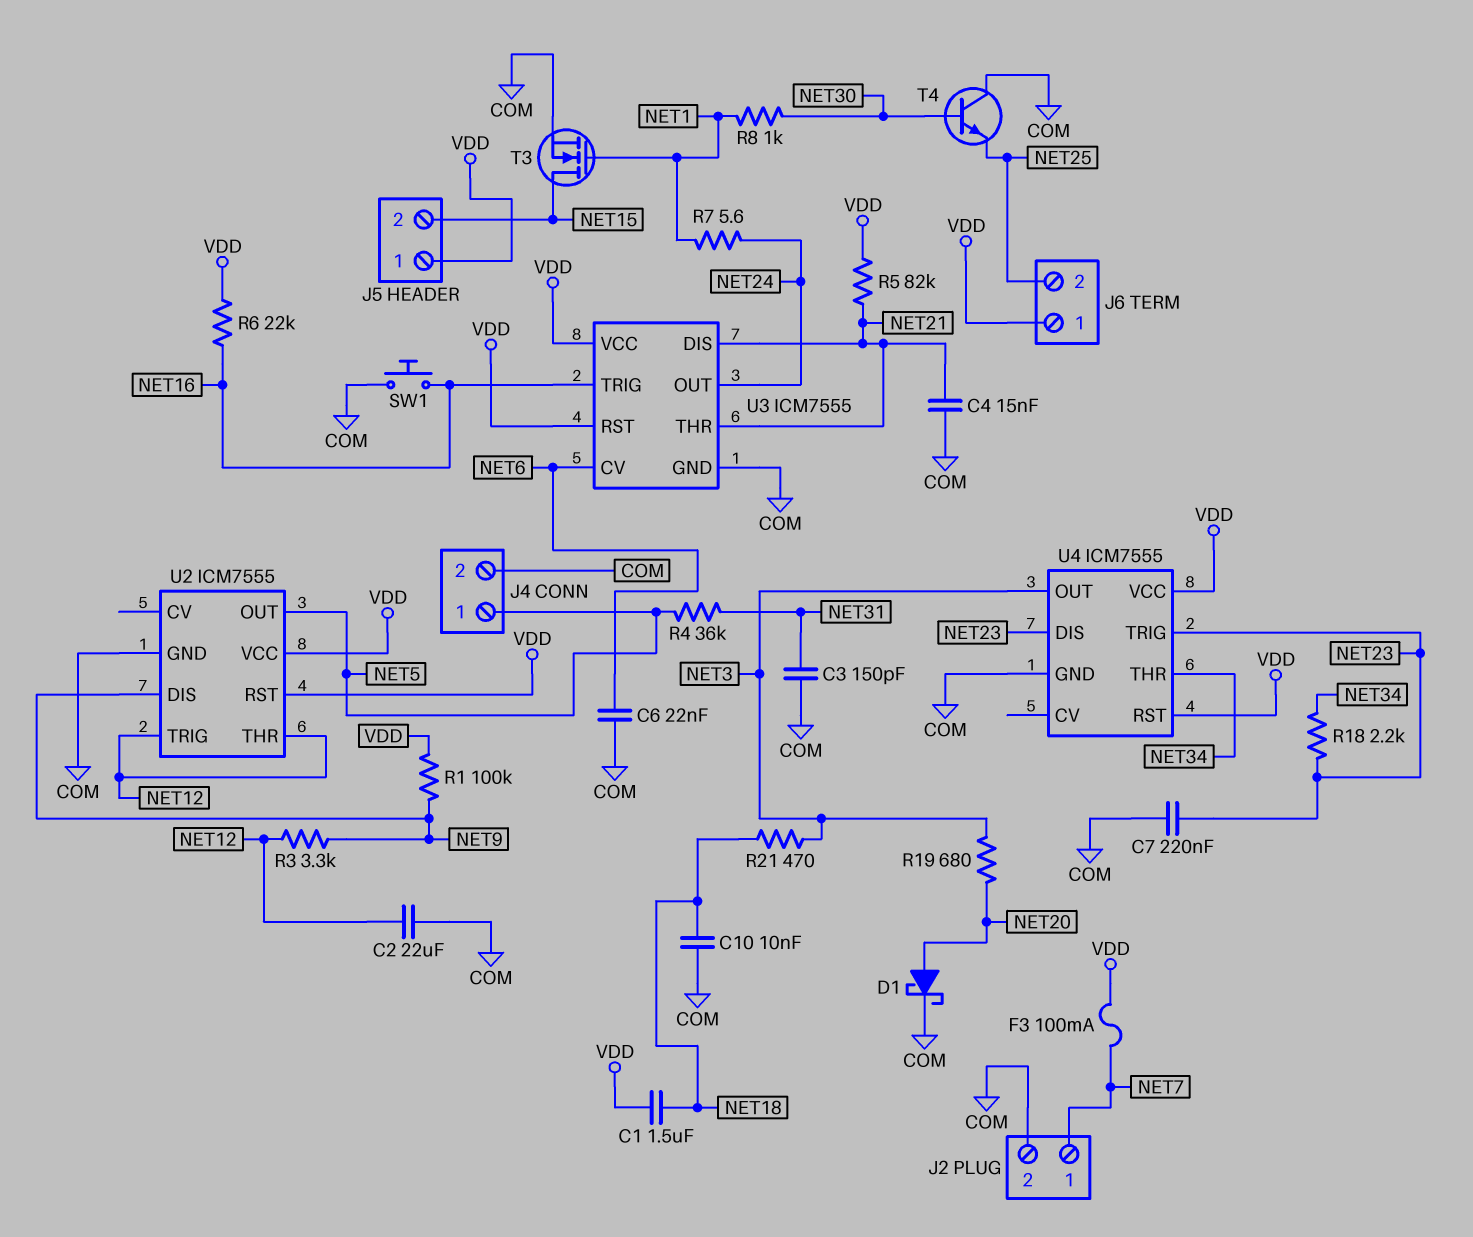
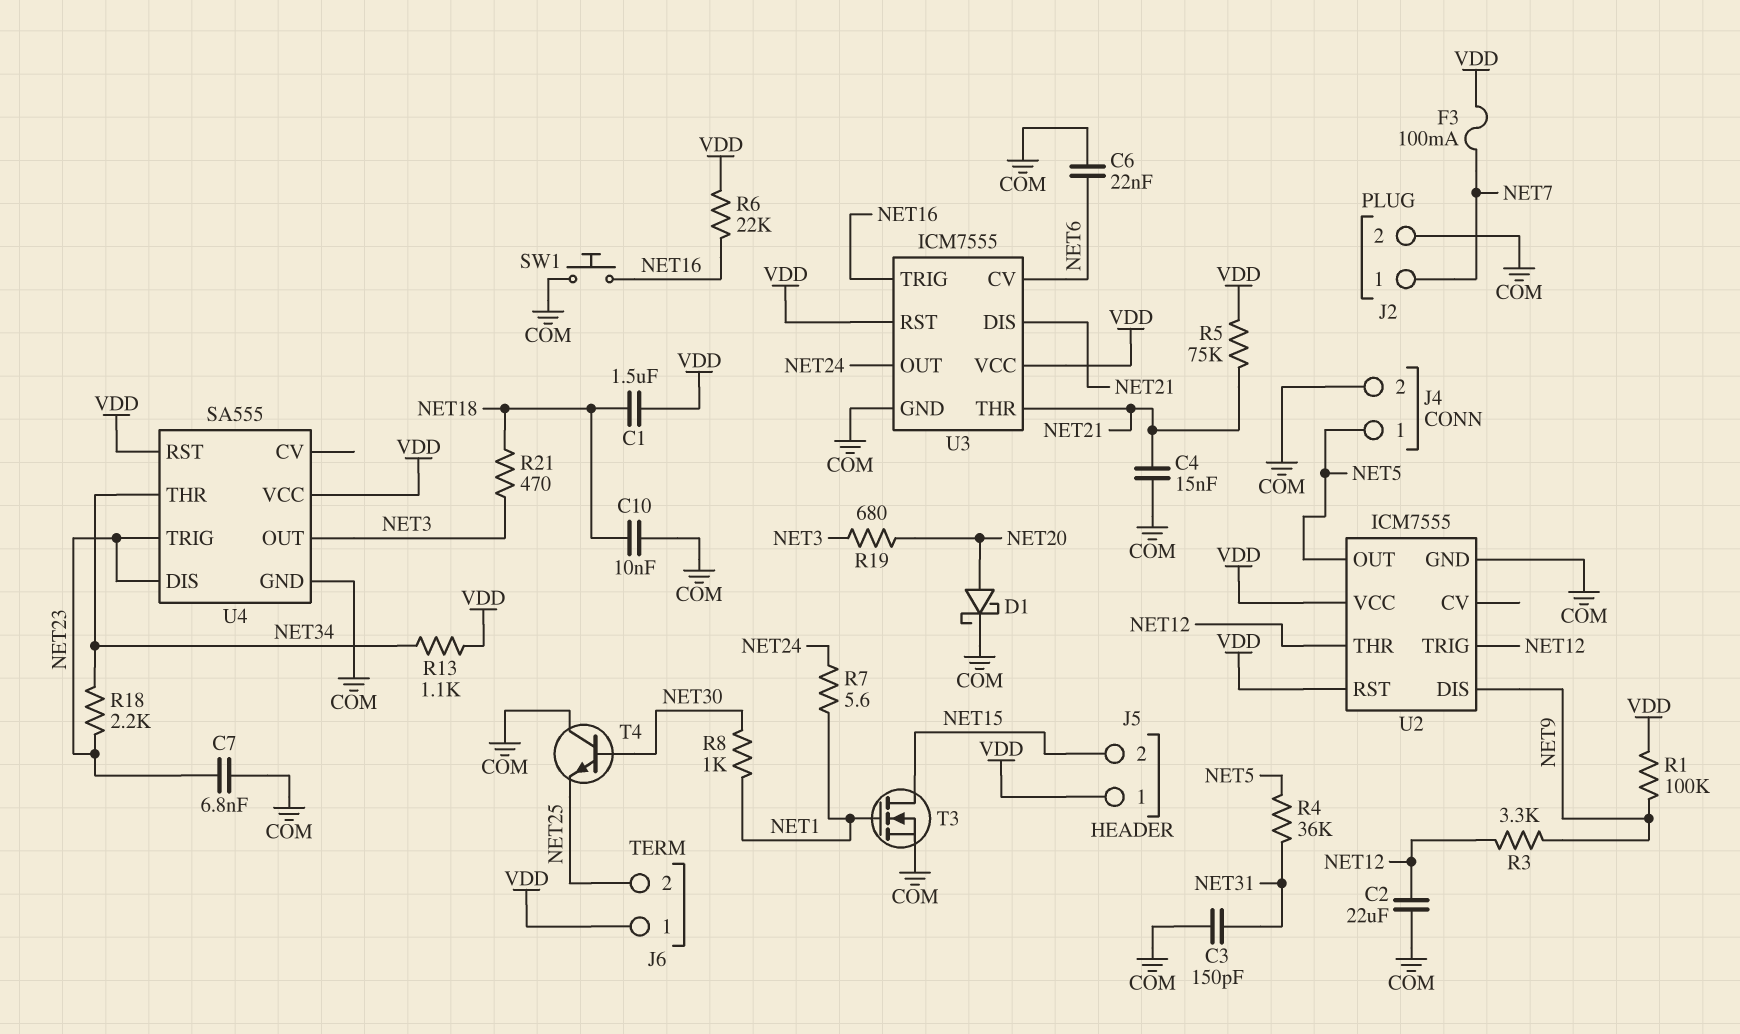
C7: 220nF (COM, NET23) -> 6.8nF (COM, NET23)
R5: 82k (NET21, VDD) -> 75k (NET21, VDD)
R13: none -> 1.1k (NET34, VDD)
U4: ICM7555 -> SA555

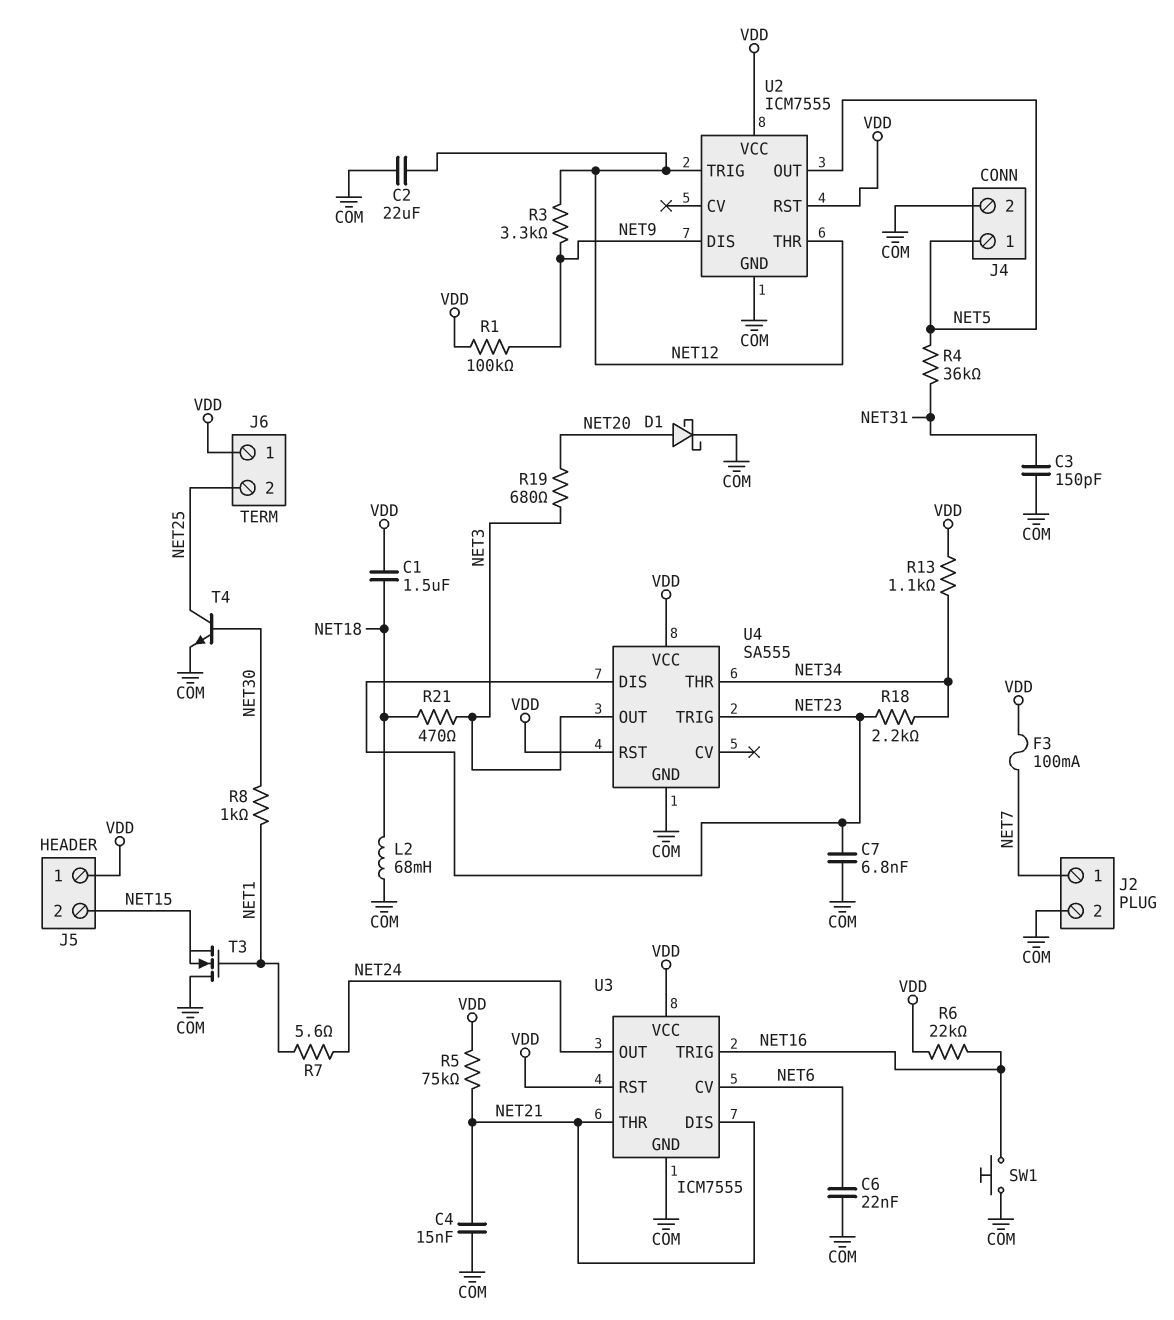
C10: 10nF (COM, NET18) -> none
L2: none -> 68mH (COM, NET18)
T3: NMOS (G NET1, D NET15, S COM) -> NMOS (G NET1, D COM, S NET15)
T4: NPN (B NET30, C COM, E NET25) -> NPN (B NET30, C NET25, E COM)

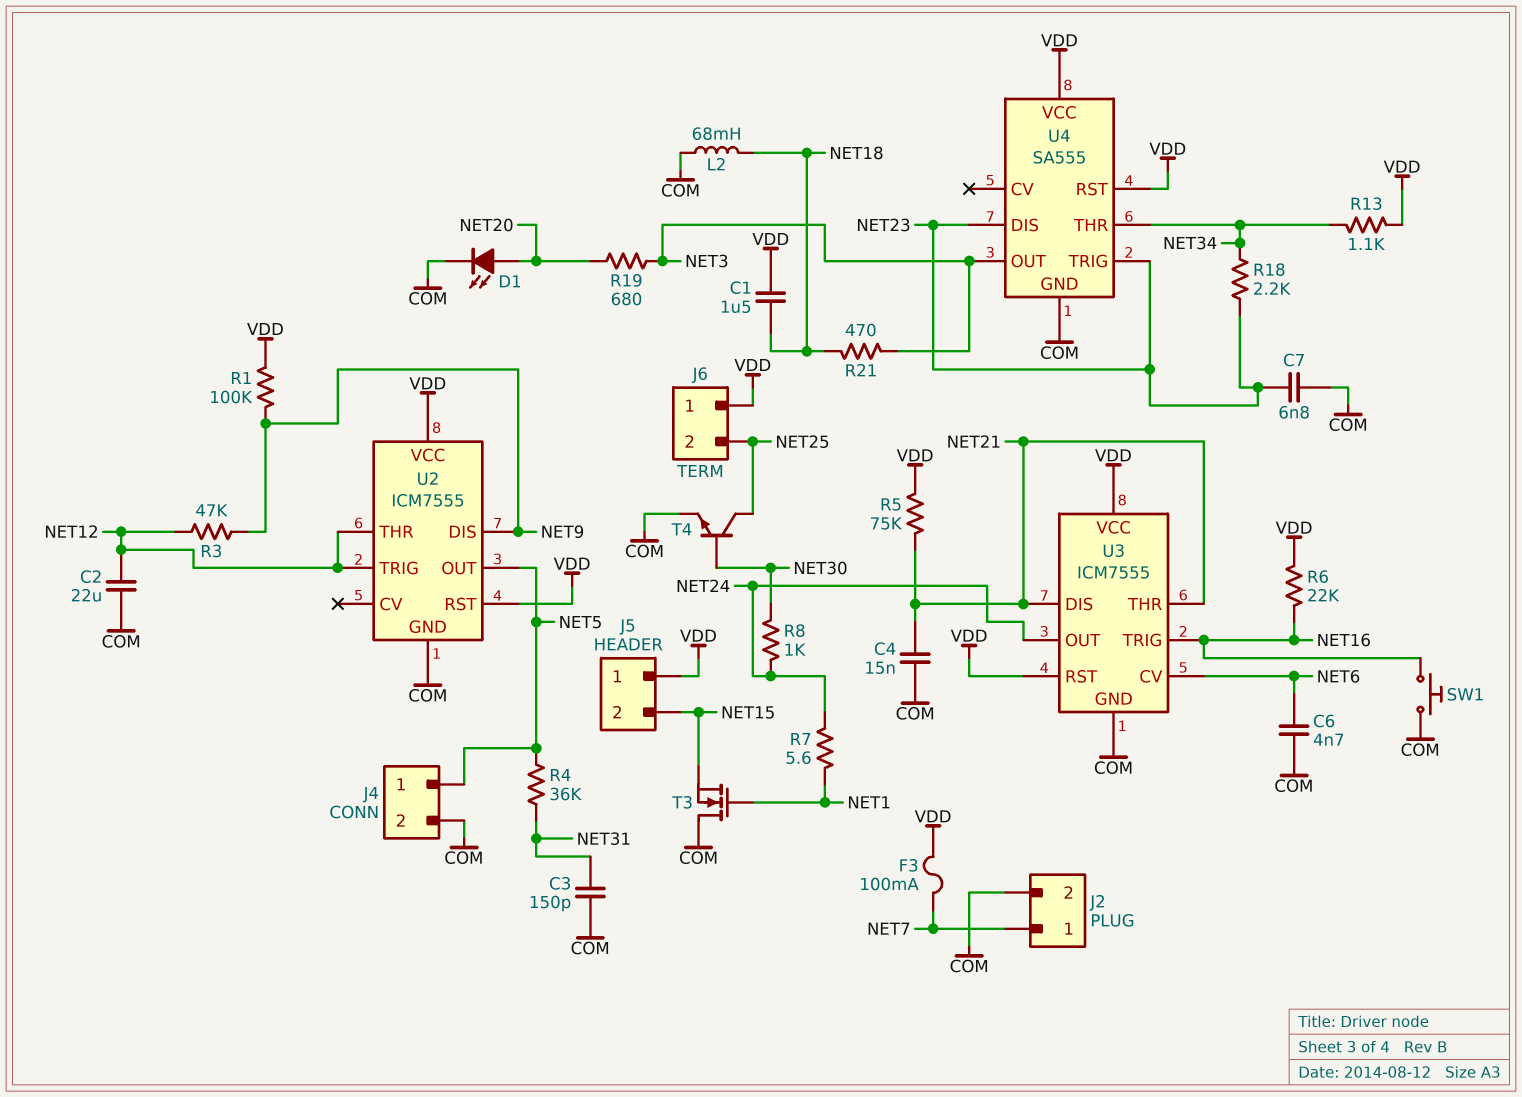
C6: 22nF (COM, NET6) -> 4.7nF (COM, NET6)
D1: schottky (A NET20, K COM) -> LED (A NET20, K COM)
R3: 3.3k (NET9, NET12) -> 47k (NET9, NET12)
R8: 1k (NET1, NET30) -> 1k (NET24, NET30)

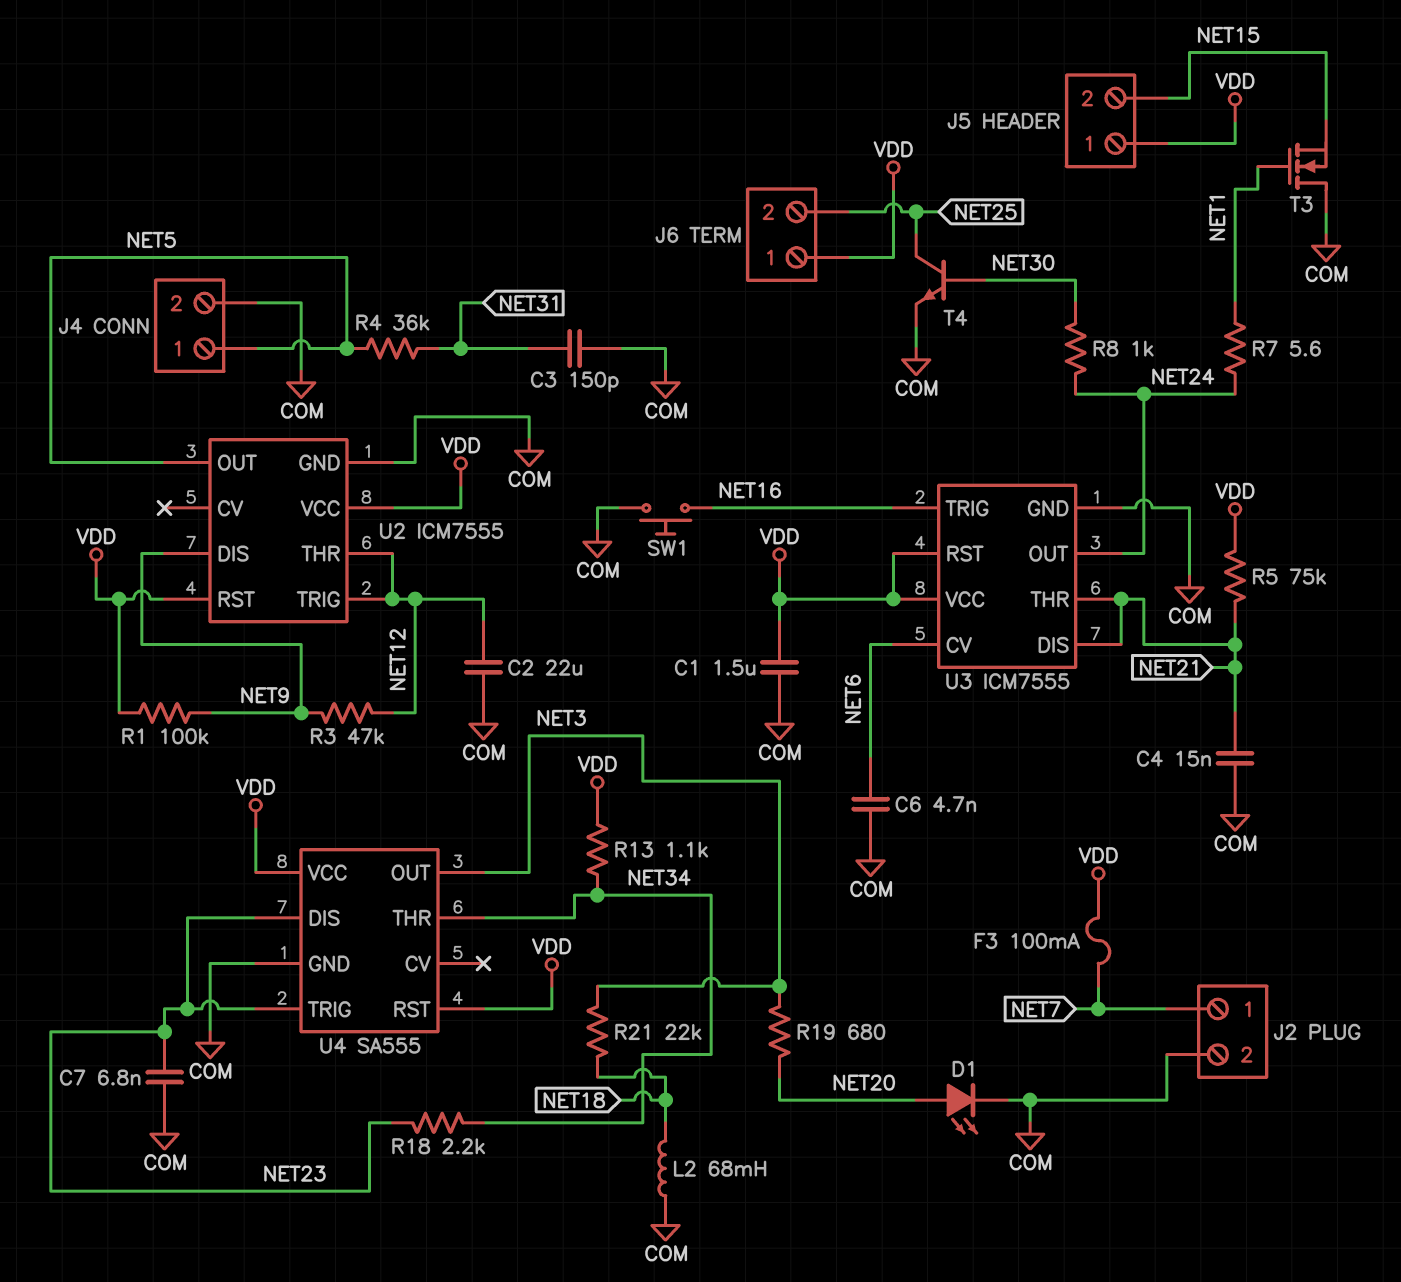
C1: 1.5uF (NET18, VDD) -> 1.5uF (COM, VDD)
R6: 22k (NET16, VDD) -> none
R21: 470 (NET3, NET18) -> 22k (NET3, NET18)

